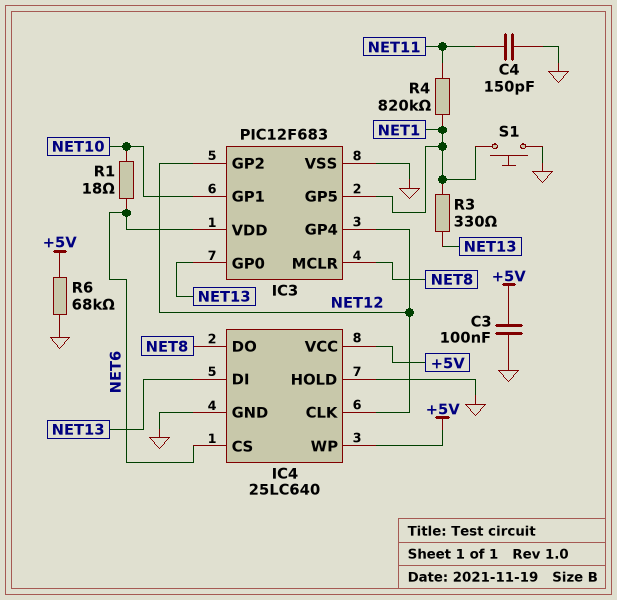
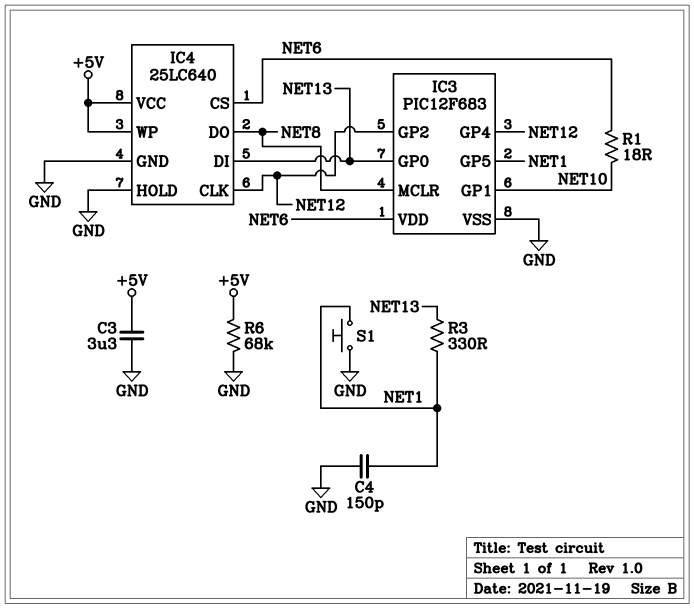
C3: 100nF (+5V, GND) -> 3.3uF (+5V, GND)
C4: 150pF (GND, NET11) -> 150pF (GND, NET1)
R4: 820k (NET1, NET11) -> none

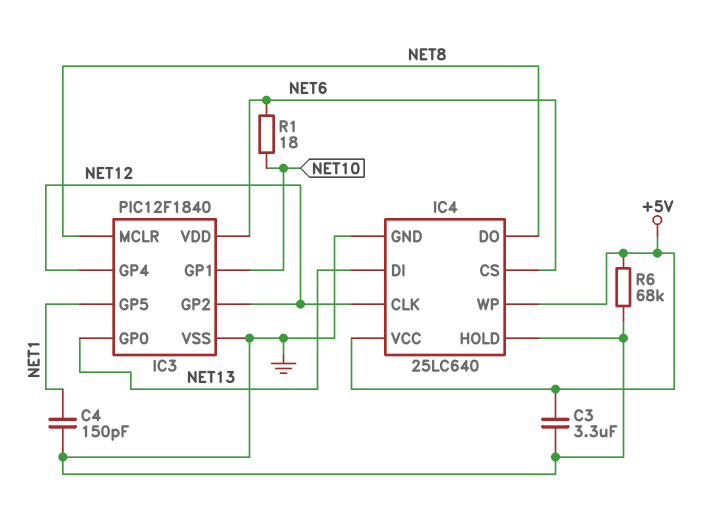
IC3: PIC12F683 -> PIC12F1840
R3: 330 (NET1, NET13) -> none
S1: button (GND, NET1) -> none

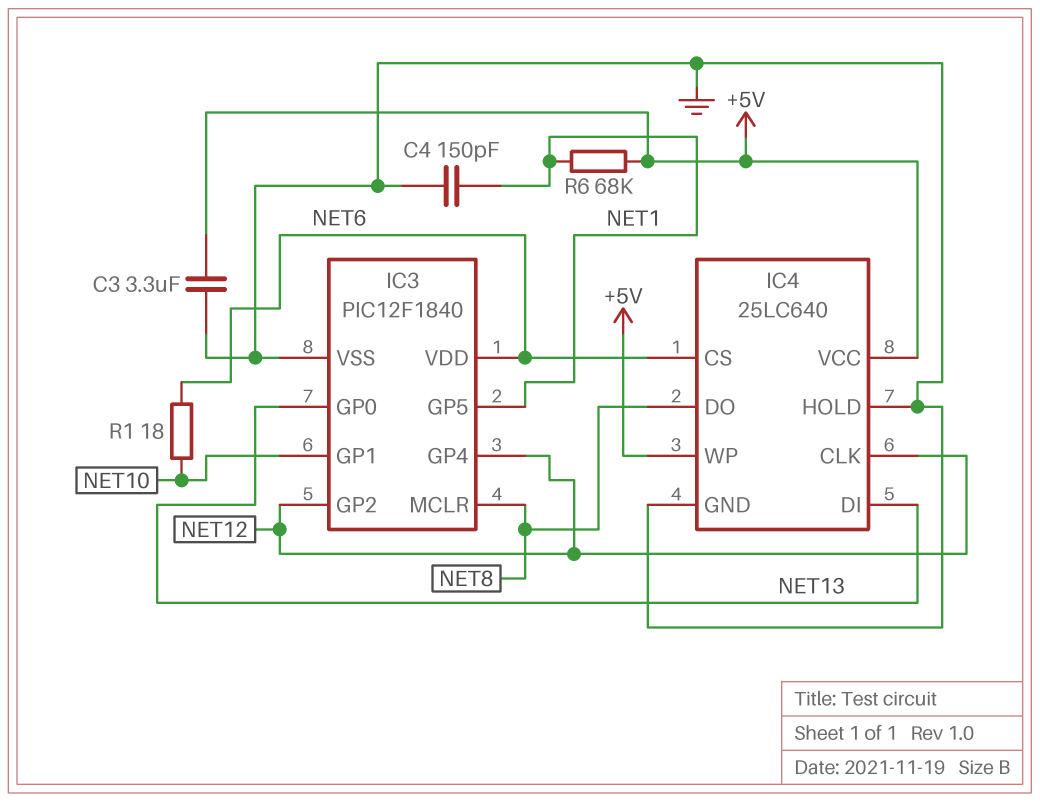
R6: 68k (+5V, GND) -> 68k (+5V, NET1)

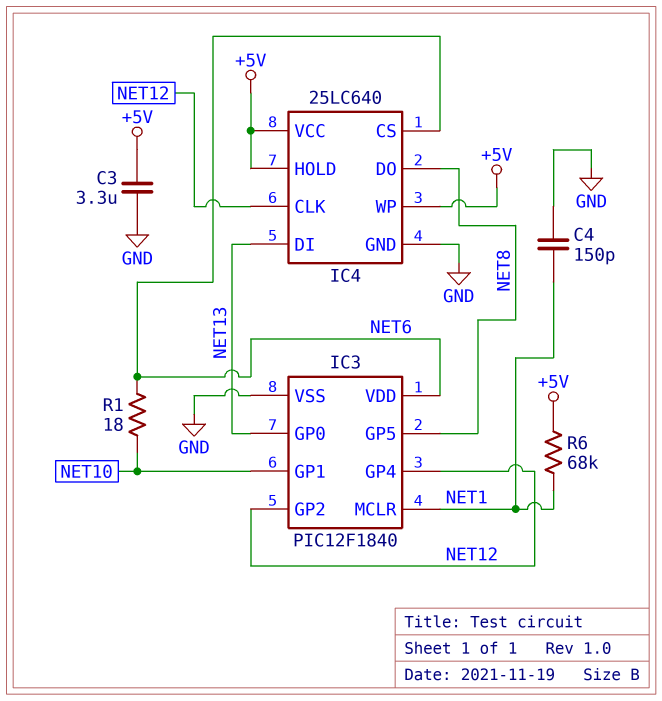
IC3 pin GP5: NET1 -> NET8
IC3 pin MCLR: NET8 -> NET1
IC4 pin HOLD: GND -> +5V

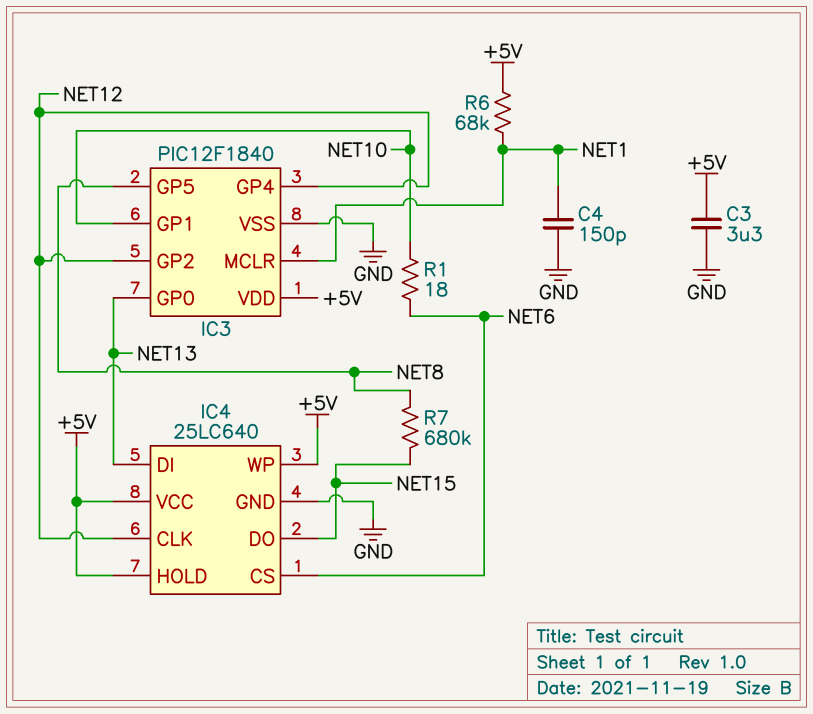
IC3 pin VDD: NET6 -> +5V
IC4 pin DO: NET8 -> NET15
R7: none -> 680k (NET8, NET15)

